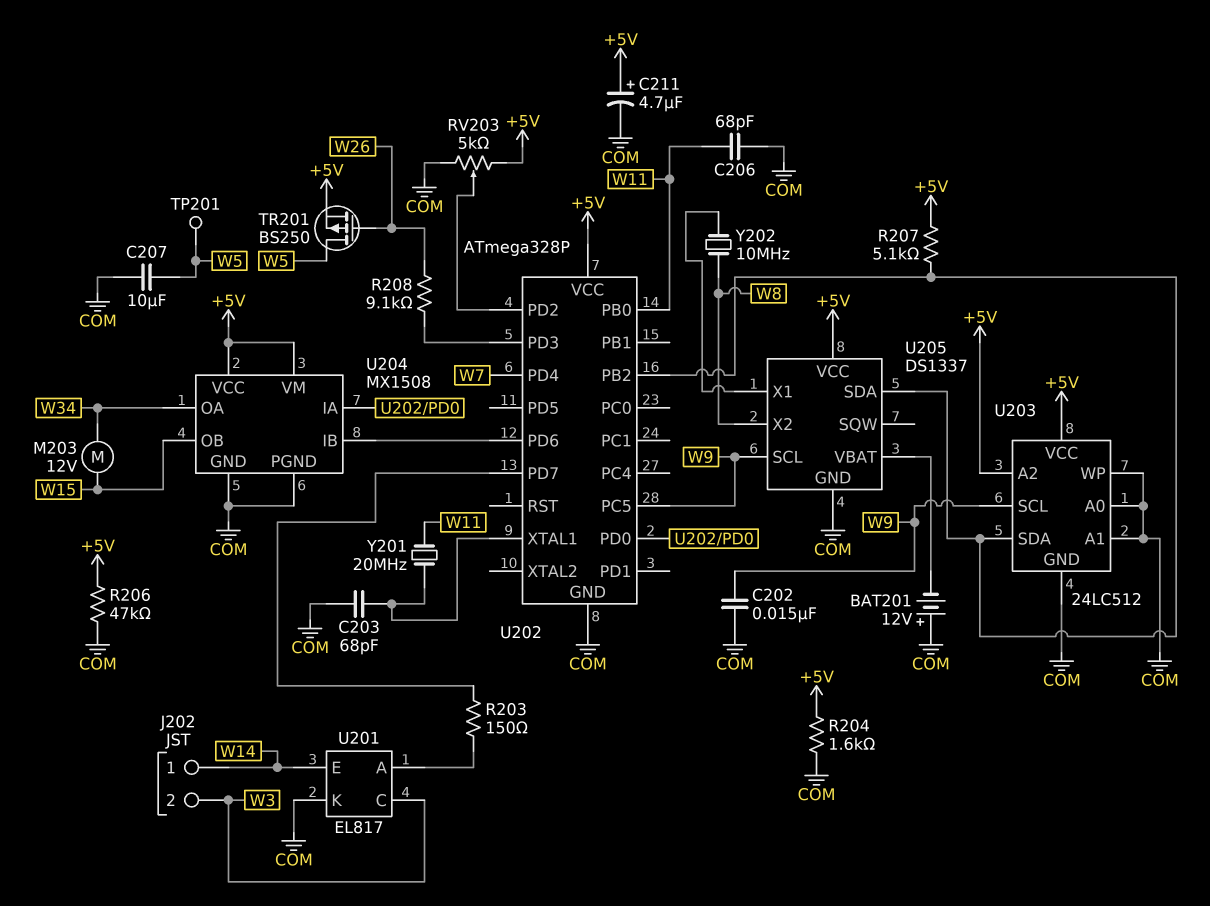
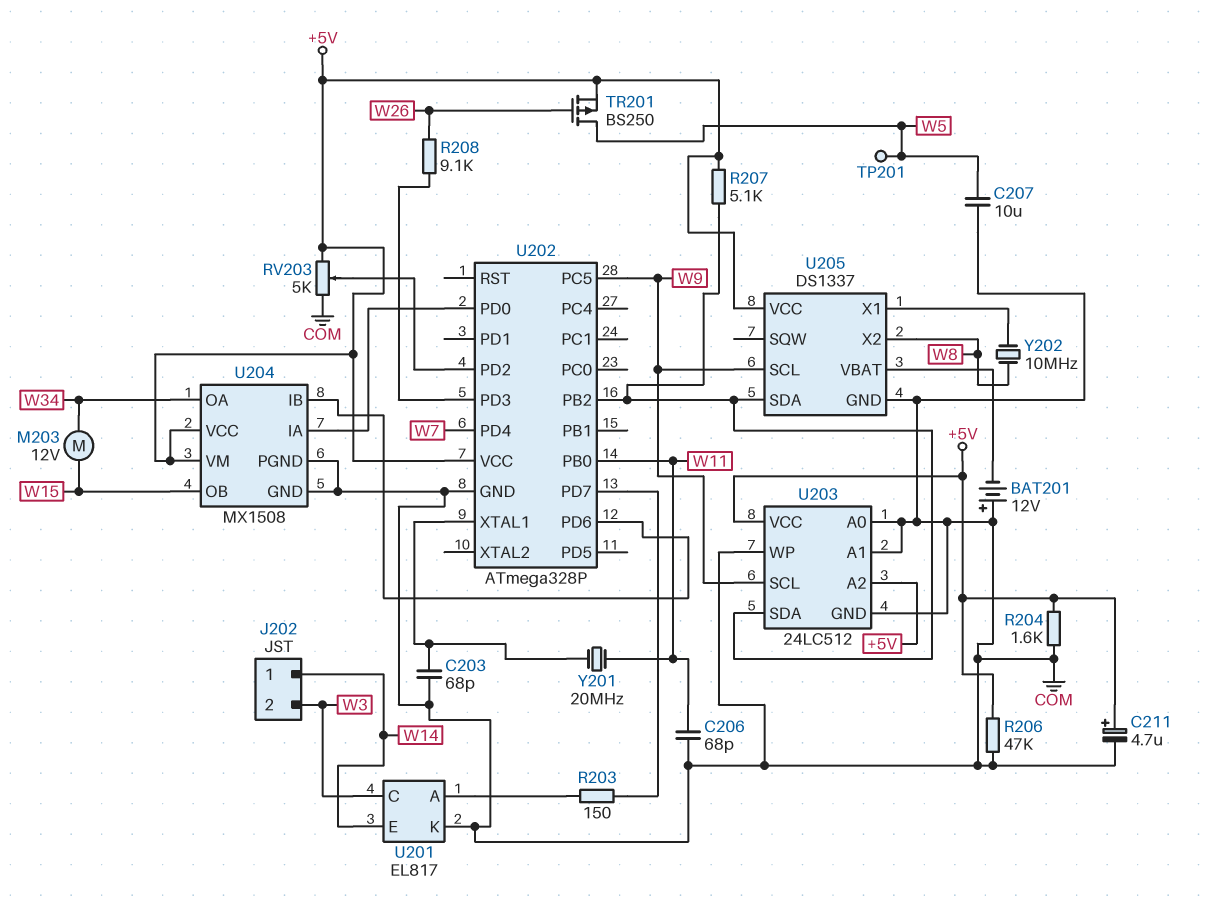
C202: 15nF (COM, W9) -> none

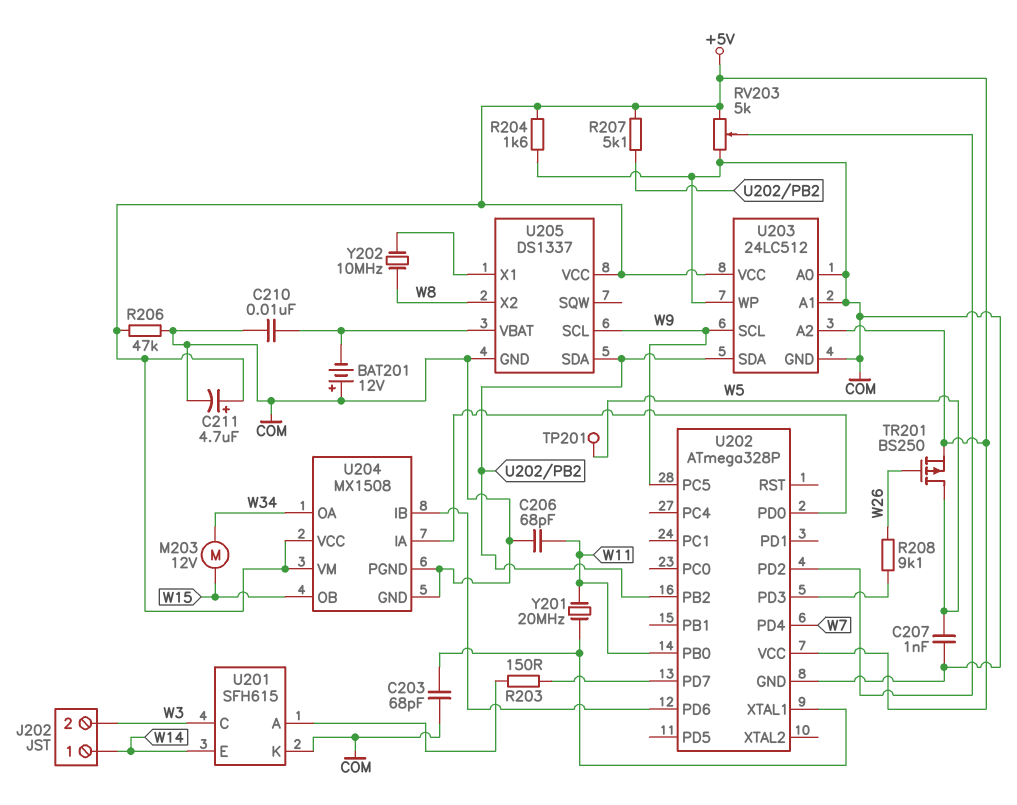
C207: 10uF (COM, W5) -> 1nF (COM, W5)
C210: none -> 10nF (COM, U205/VBAT)
U201: EL817 -> SFH615

